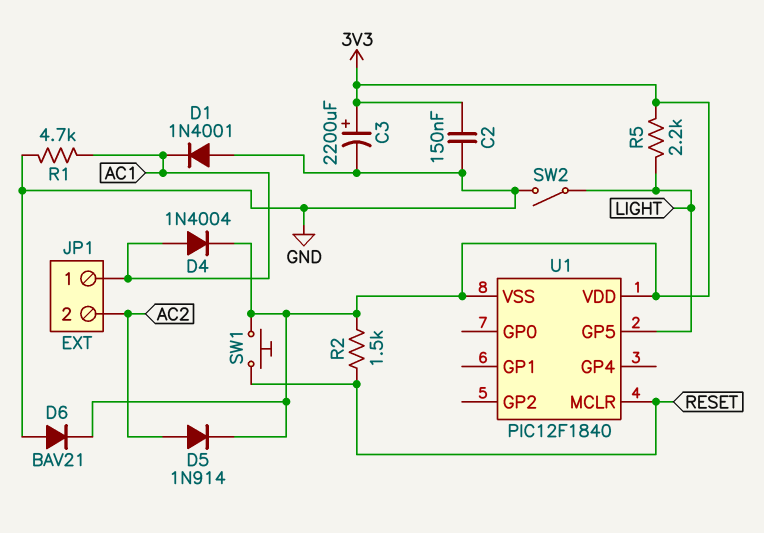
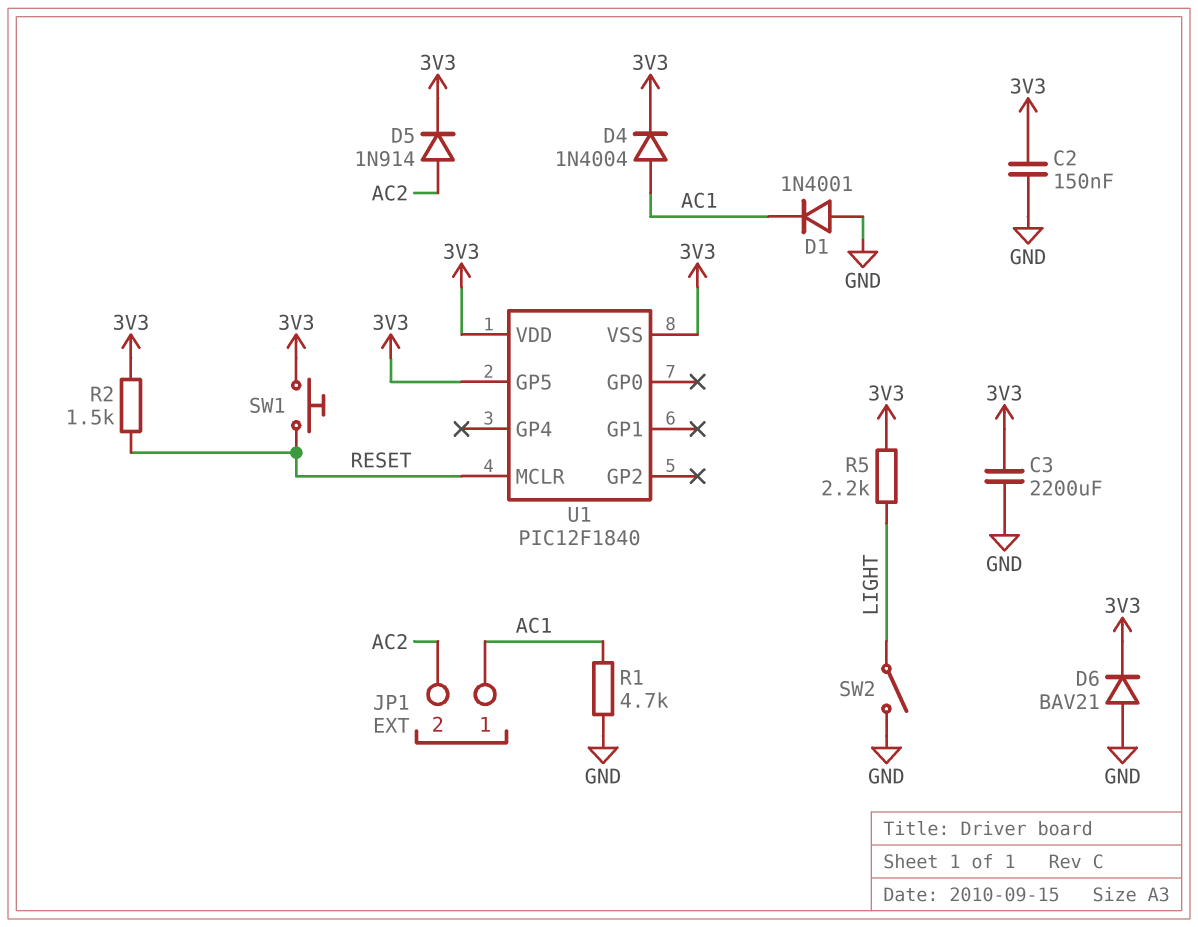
C3: 2200uF (plus 3V3, minus GND) -> 2200uF (3V3, GND)
U1 pin GP5: LIGHT -> 3V3

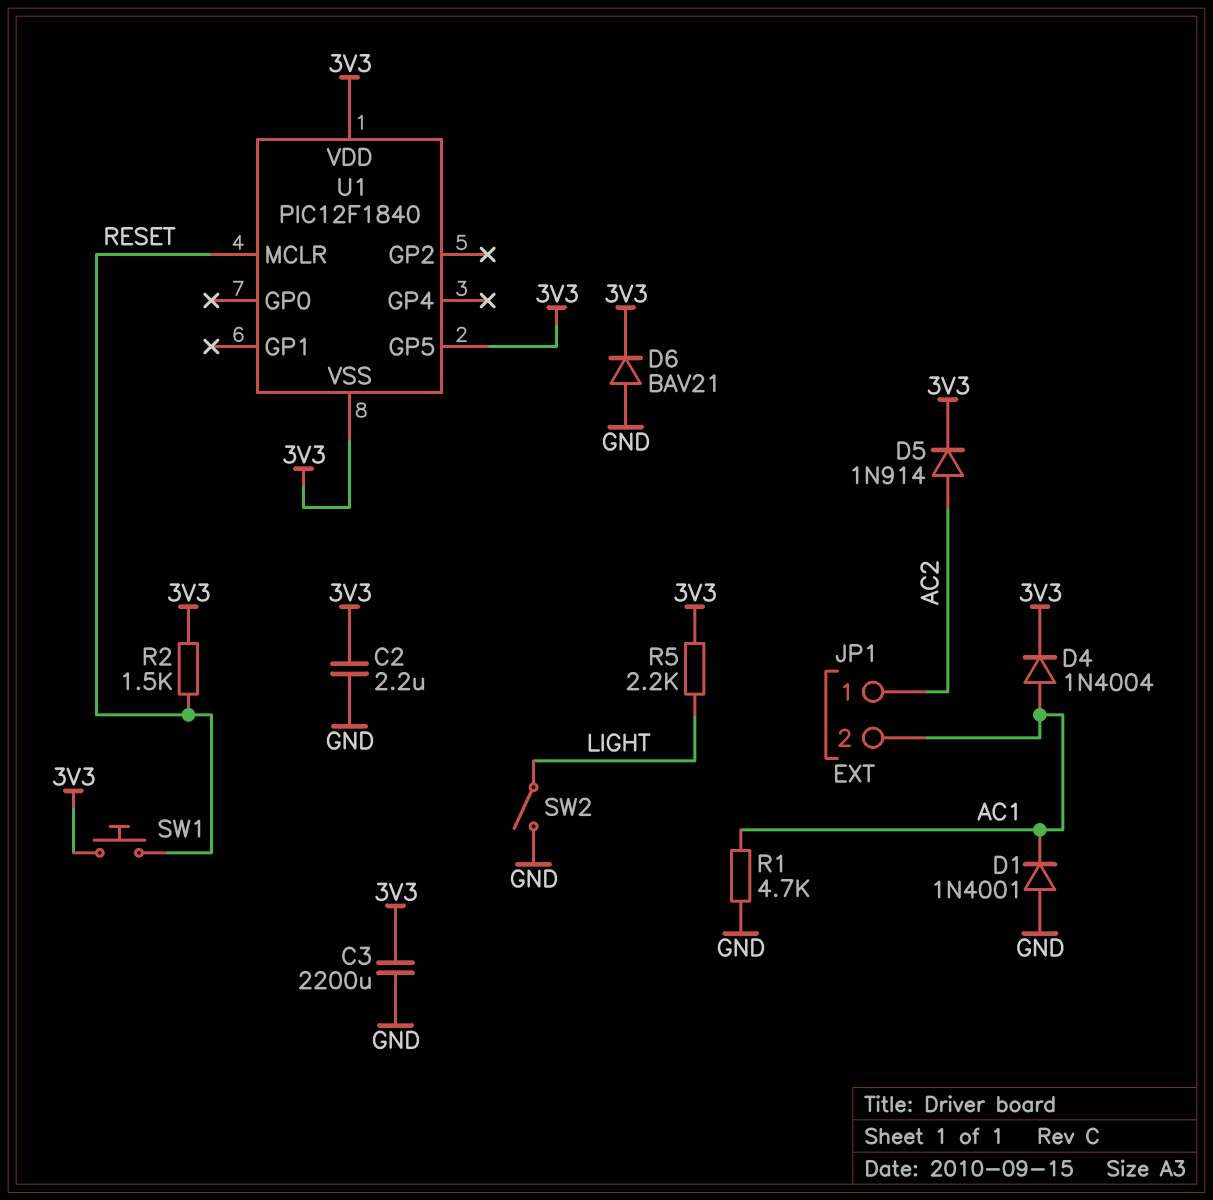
C2: 150nF (3V3, GND) -> 2.2uF (3V3, GND)
JP1 pin 1: AC1 -> AC2
JP1 pin 2: AC2 -> AC1

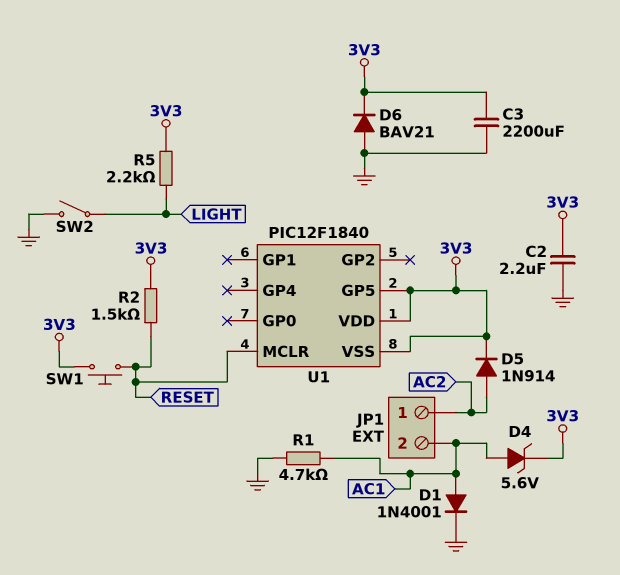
D1: diode 1N4001 (A GND, K AC1) -> diode 1N4001 (A AC1, K GND)
D4: diode 1N4004 (A AC1, K 3V3) -> zener 5.6V (A AC1, K 3V3)

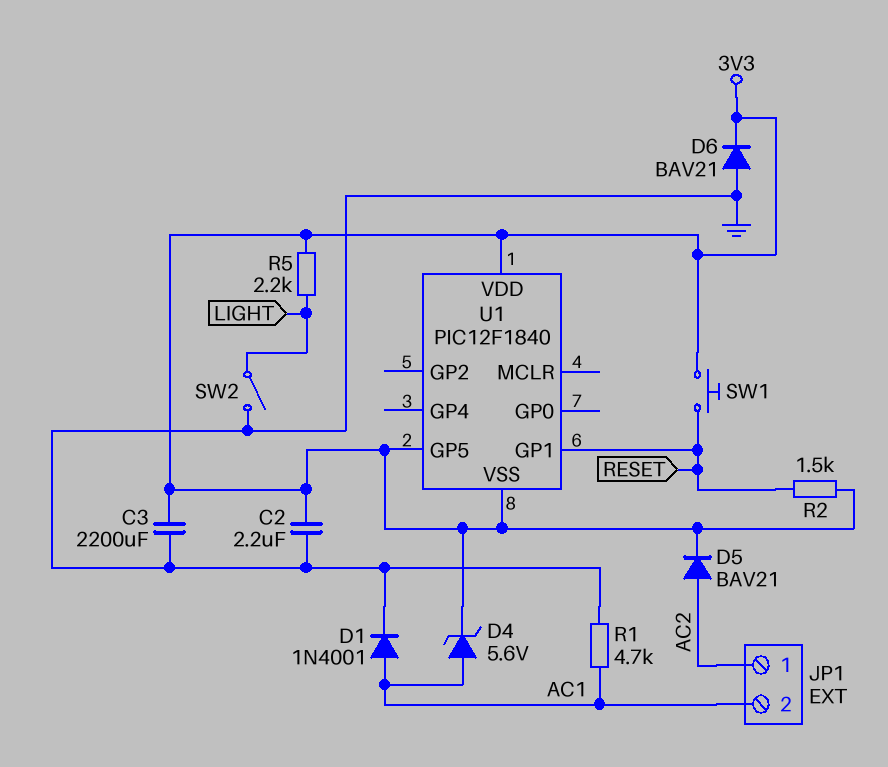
D5: diode 1N914 (A AC2, K 3V3) -> diode BAV21 (A AC2, K 3V3)
U1 pin GP1: none -> RESET
U1 pin MCLR: RESET -> none

